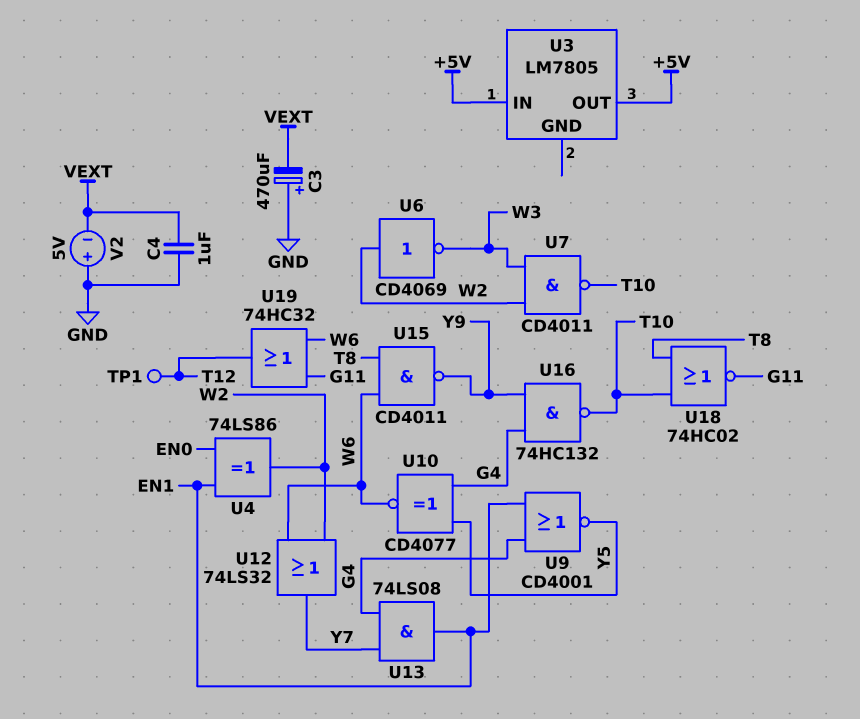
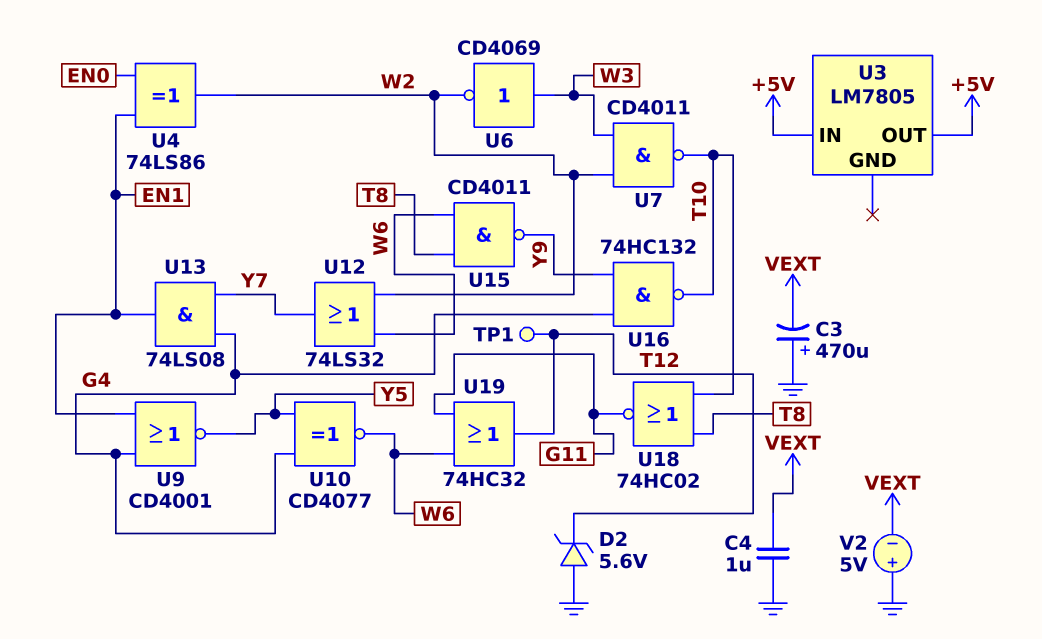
D2: none -> zener 5.6V (A GND, K T12)
U6: NOT CD4069 (in W2, out W3) -> NOT CD4069 (in W3, out W2)

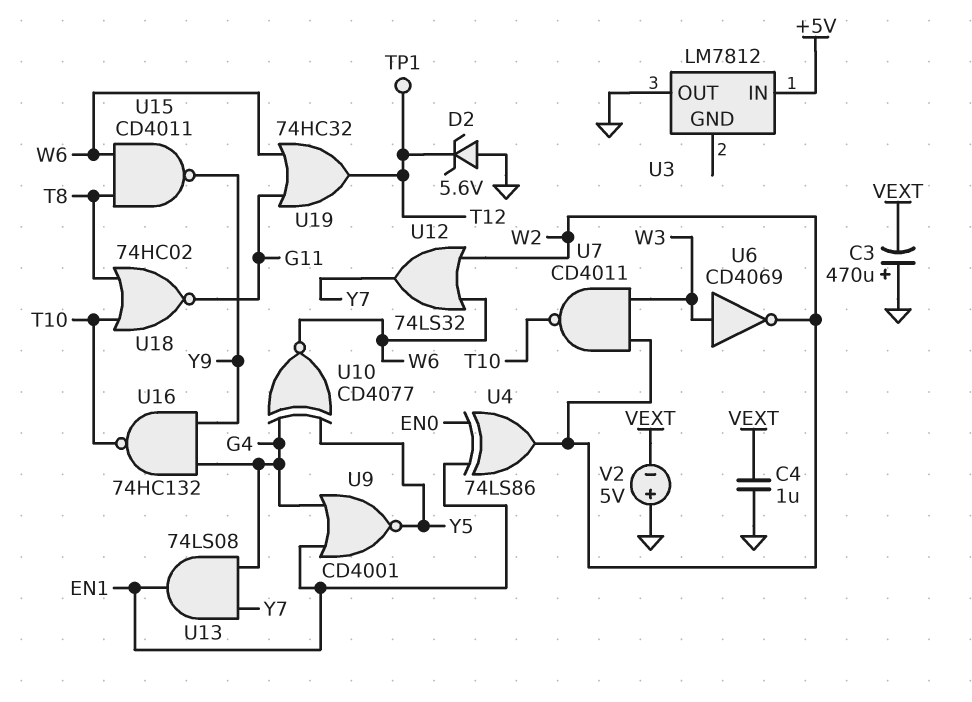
U3: LM7805 -> LM7812
U3 pin OUT: +5V -> GND

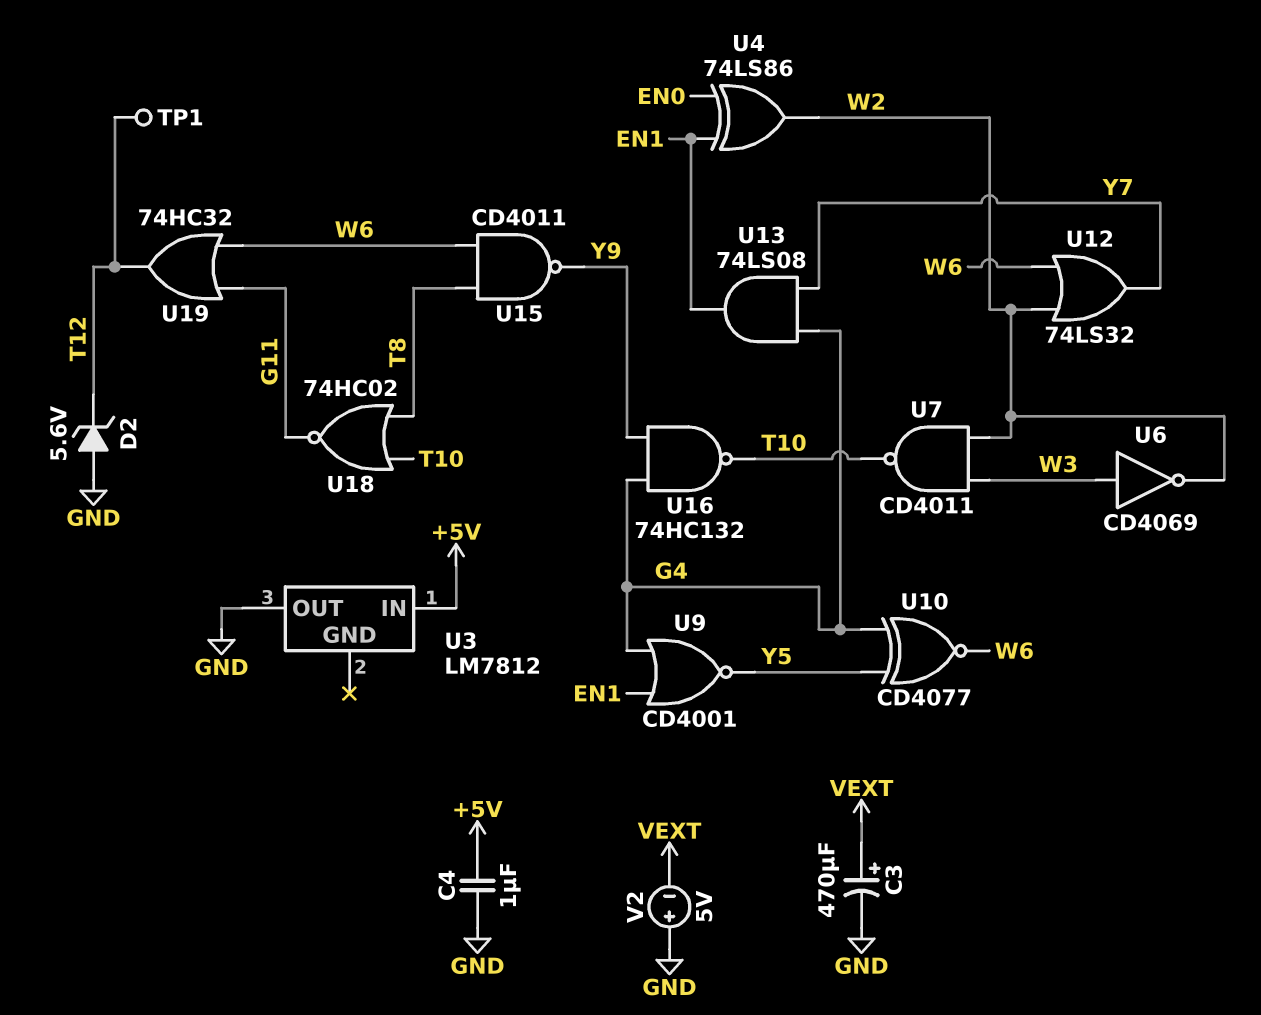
C3: 470uF (plus GND, minus VEXT) -> 470uF (plus VEXT, minus GND)
C4: 1uF (GND, VEXT) -> 1uF (+5V, GND)

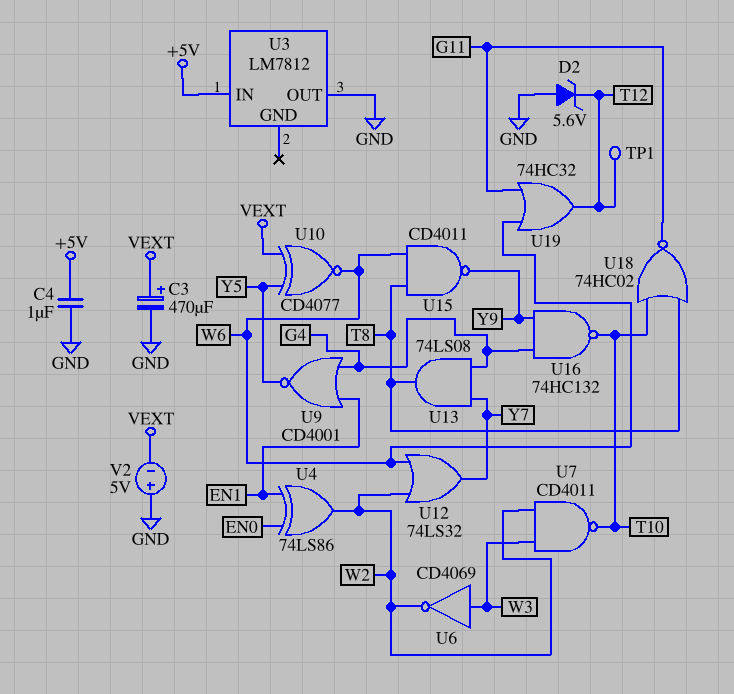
U10: XNOR CD4077 (in G4, in Y5, out W6) -> XNOR CD4077 (in VEXT, in Y5, out W6)
U13: AND 74LS08 (in G4, in Y7, out EN1) -> AND 74LS08 (in G4, in Y7, out T8)

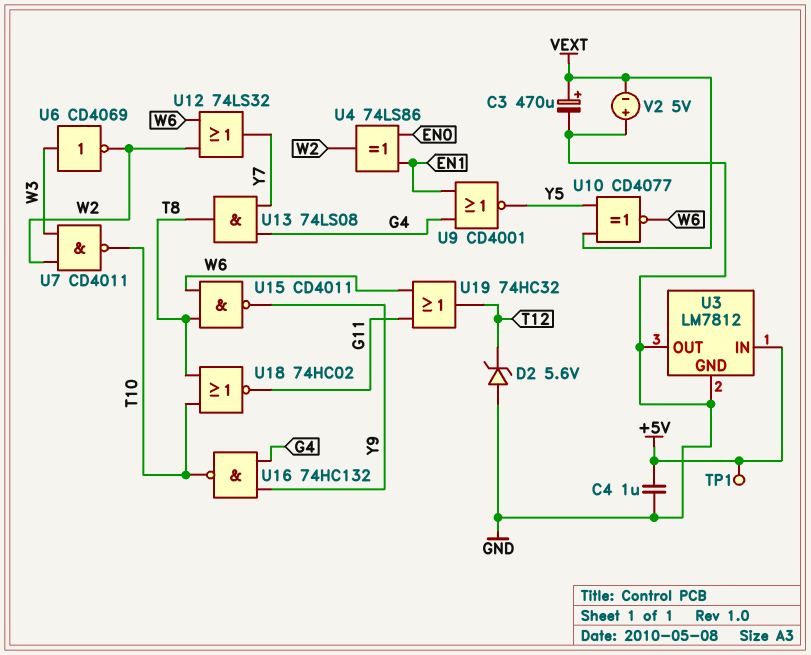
TP1: test point (T12) -> test point (+5V)
U3 pin GND: none -> GND

